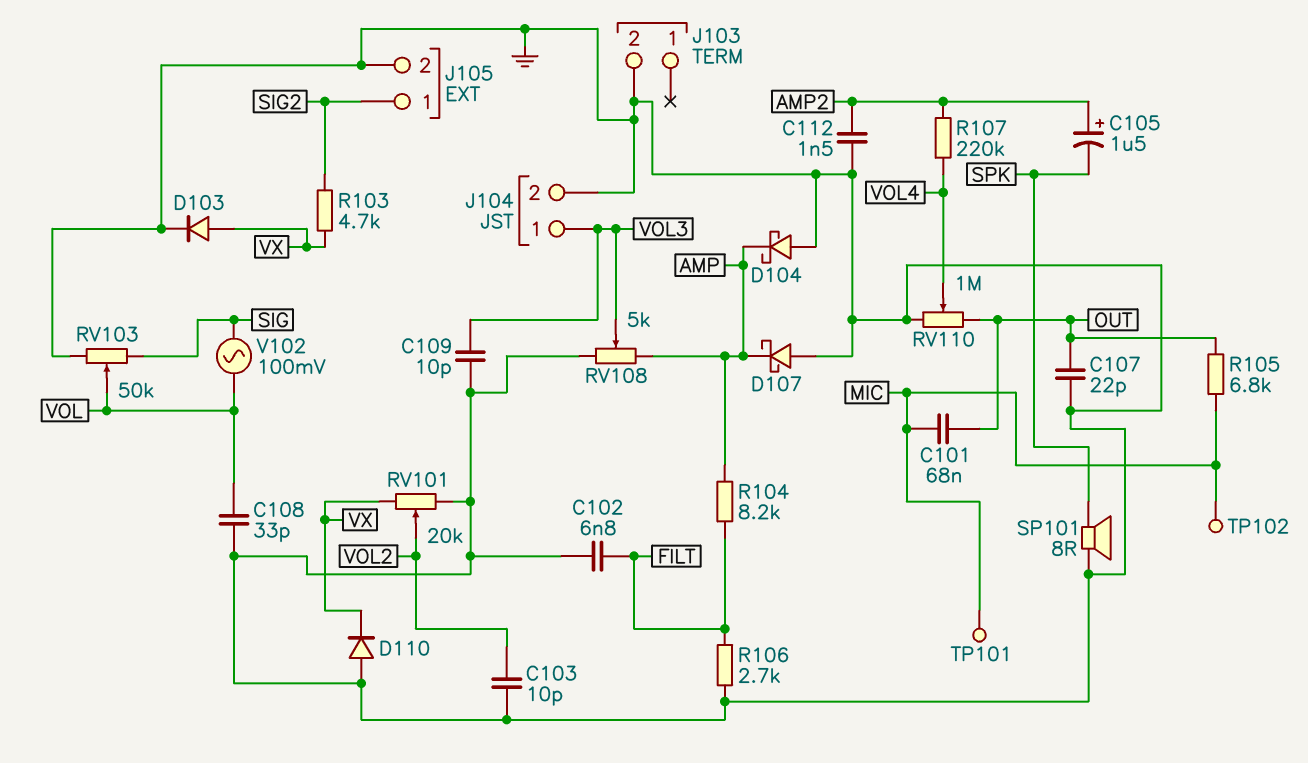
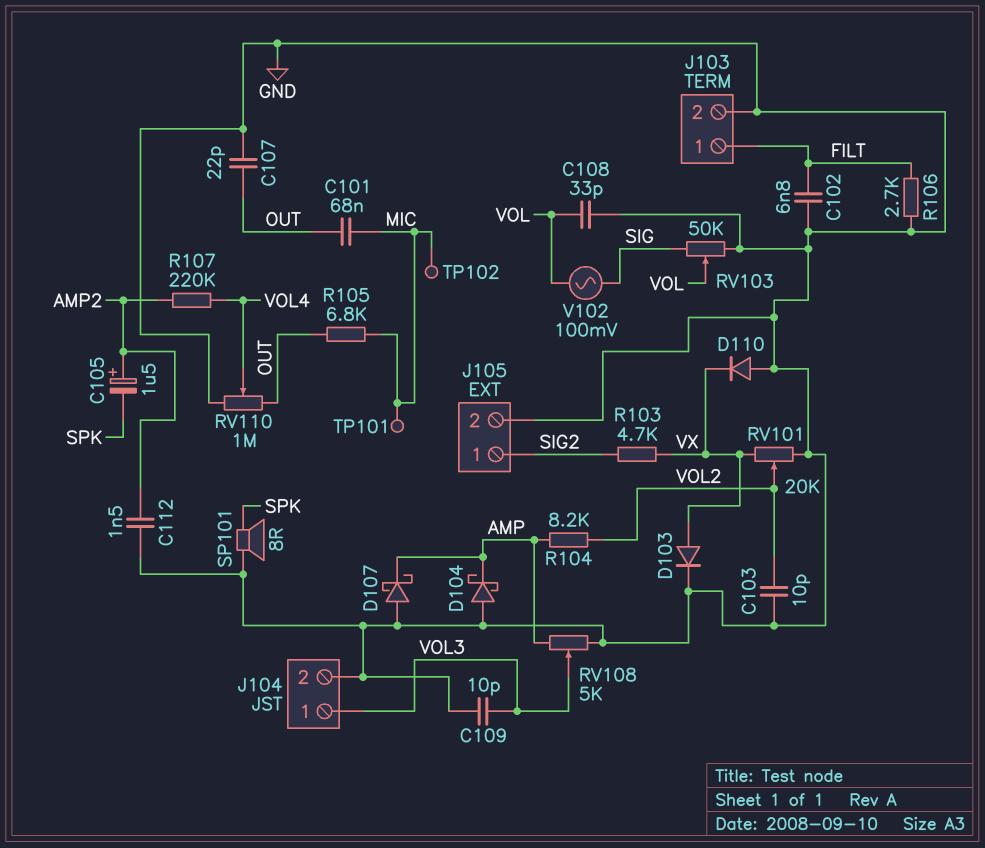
J103 pin 1: none -> FILT
R104: 8.2k (AMP, FILT) -> 8.2k (AMP, VOL2)

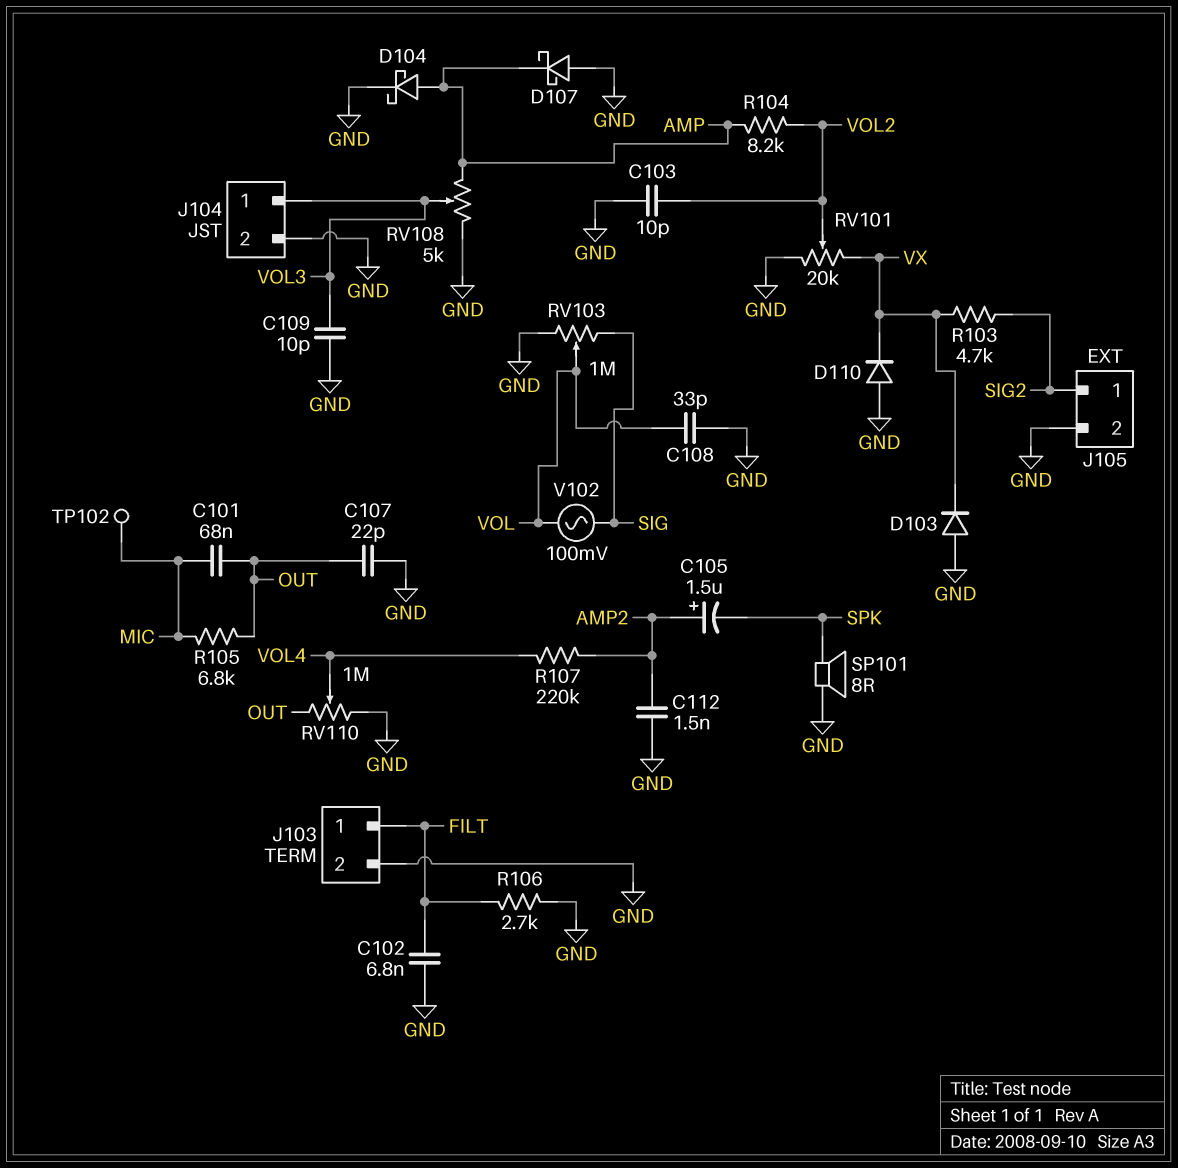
D103: diode (A VX, K GND) -> diode (A GND, K VX)
D104: schottky (A GND, K AMP) -> schottky (A AMP, K GND)
RV103: 50k (GND, SIG, wiper VOL) -> 1M (GND, SIG, wiper VOL)
TP101: test point (MIC) -> none

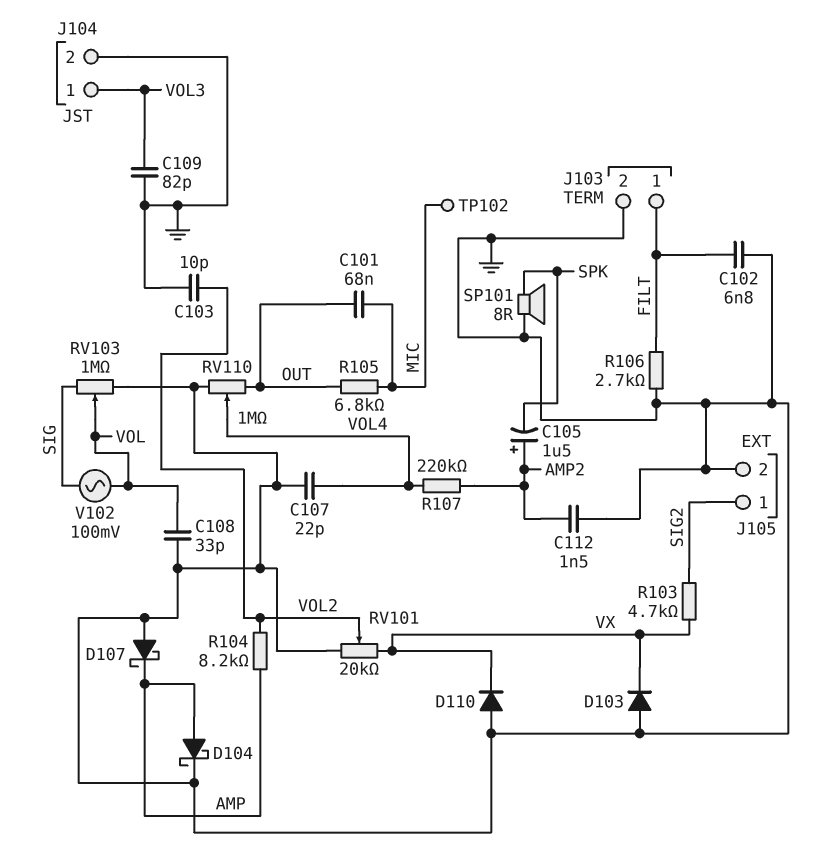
C107: 22pF (GND, OUT) -> 22pF (GND, VOL4)
C109: 10pF (GND, VOL3) -> 82pF (GND, VOL3)
RV108: 5k (AMP, GND, wiper VOL3) -> none

